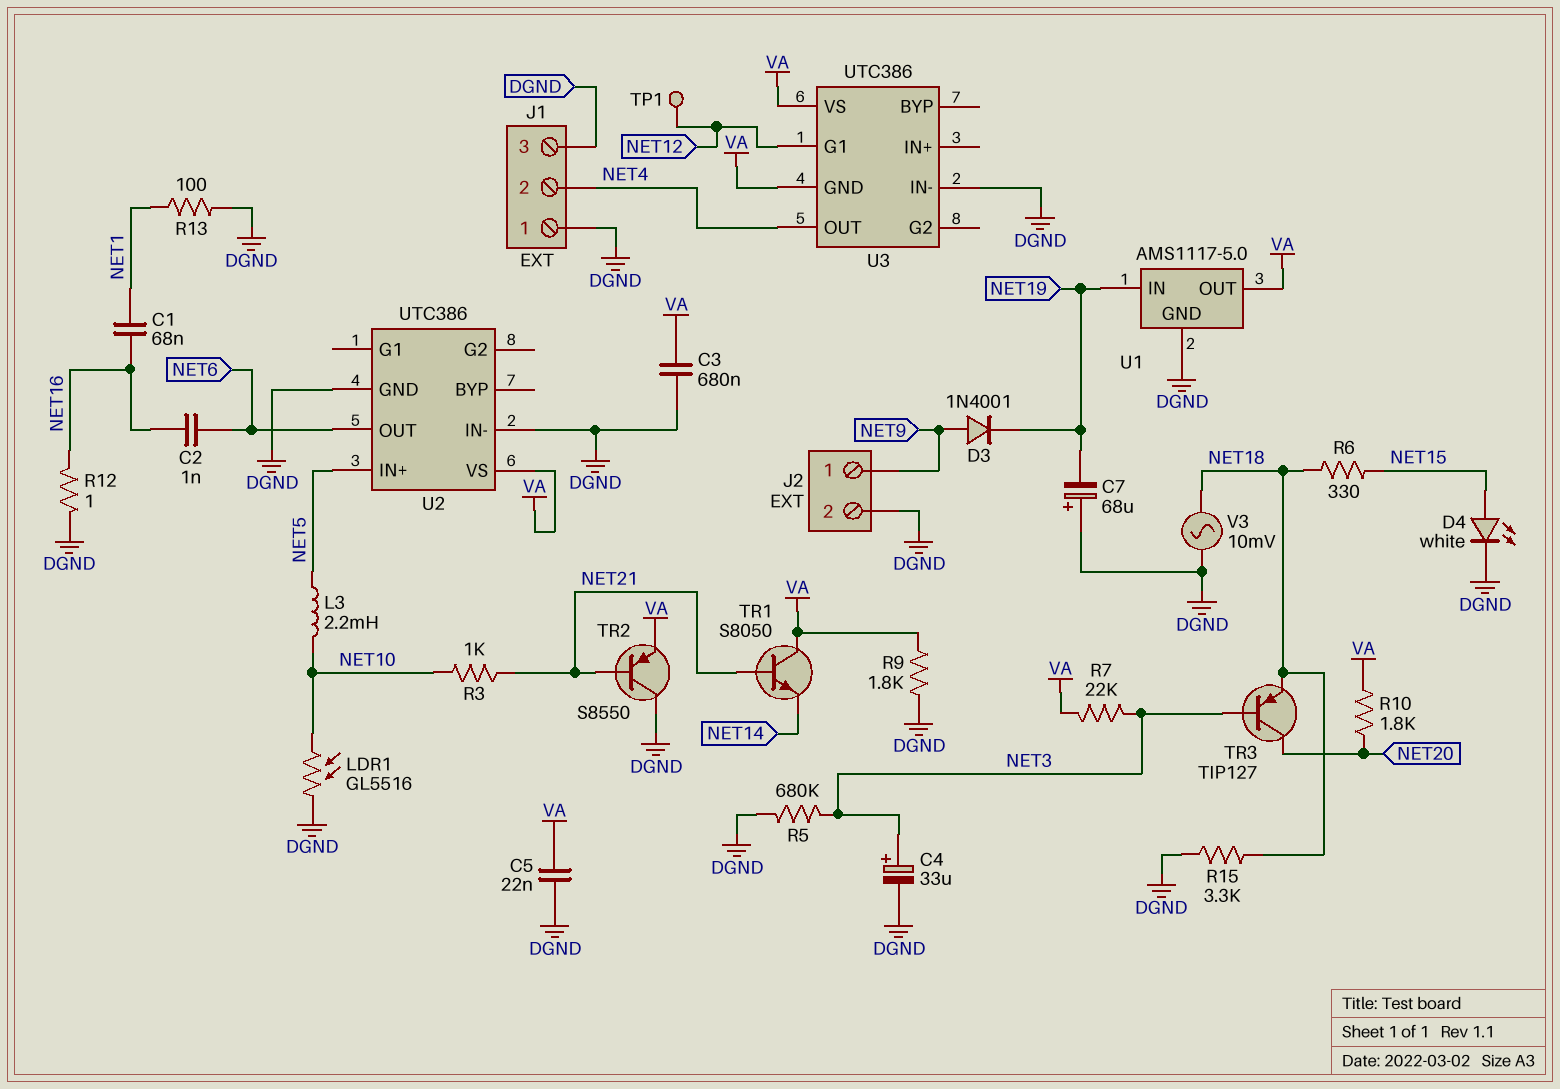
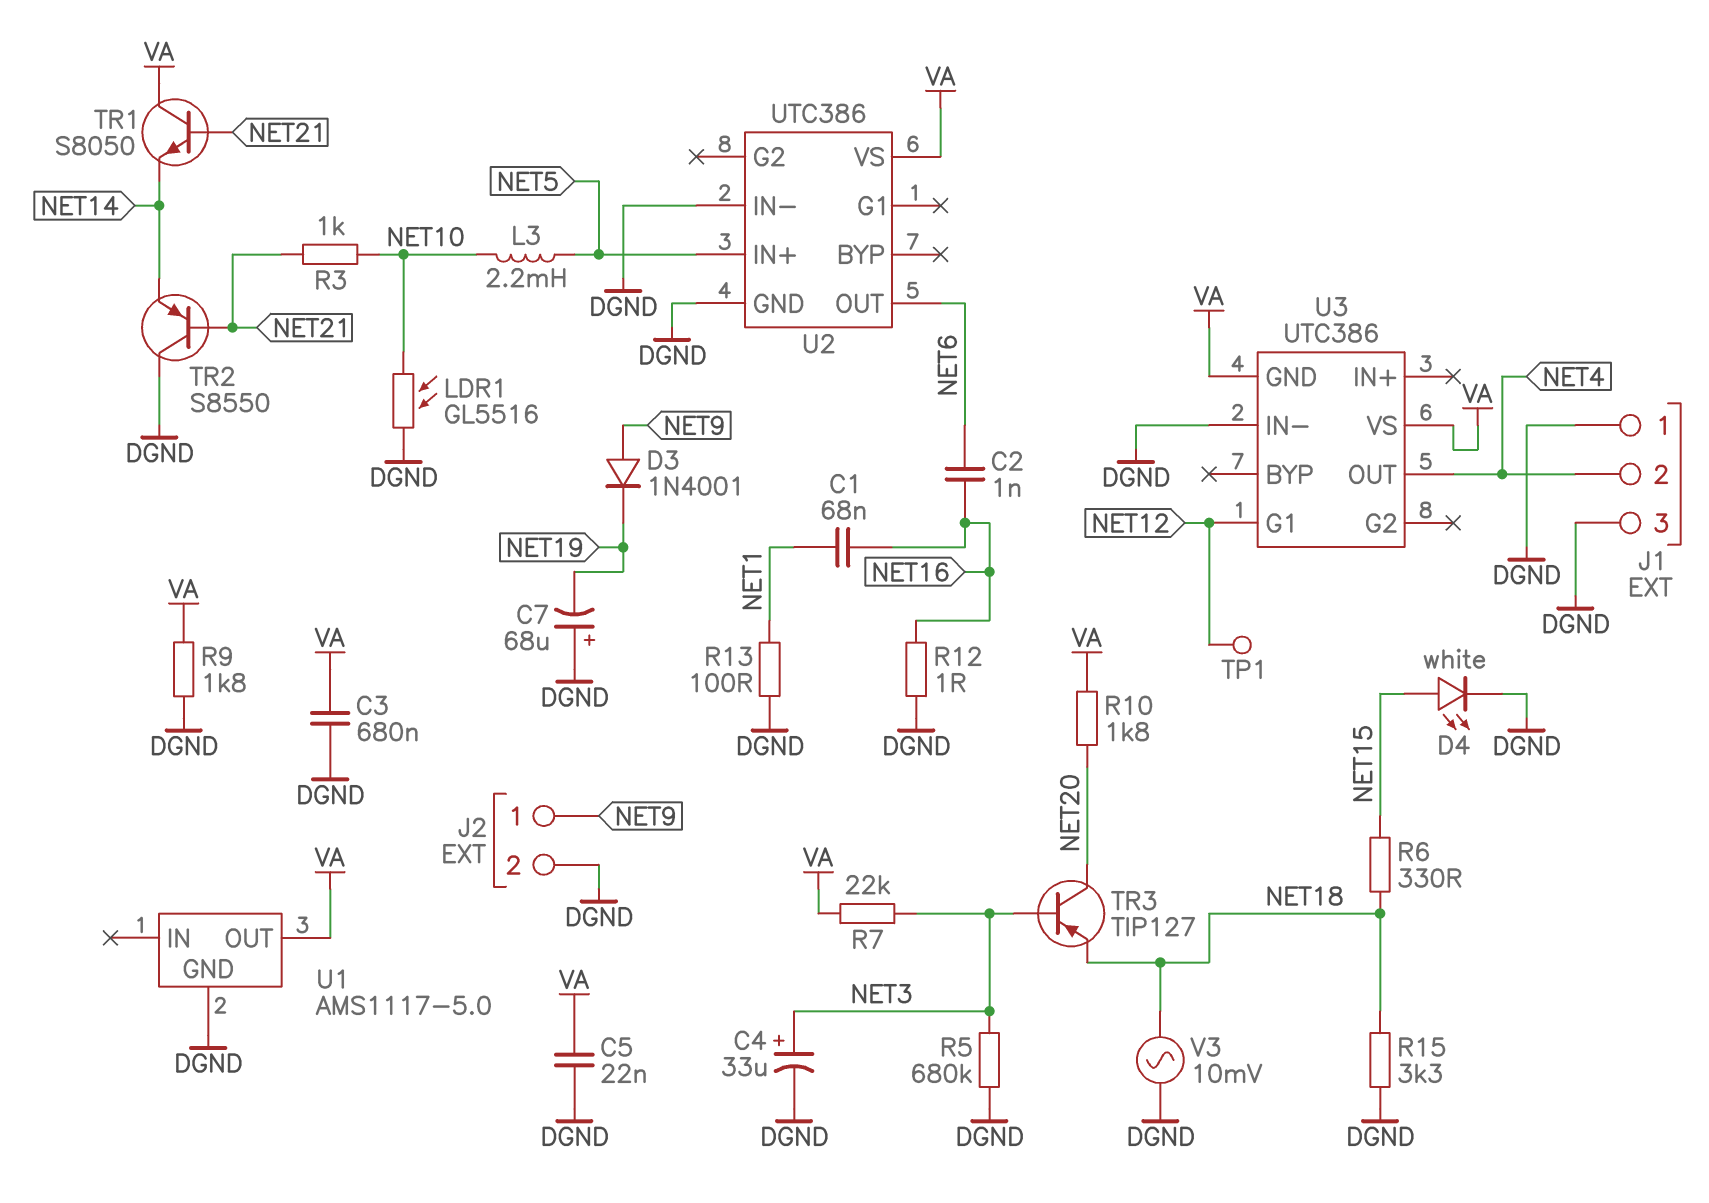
TR2: PNP S8550 (B NET21, C DGND, E VA) -> PNP S8550 (B NET21, C DGND, E NET14)
U1 pin IN: NET19 -> none

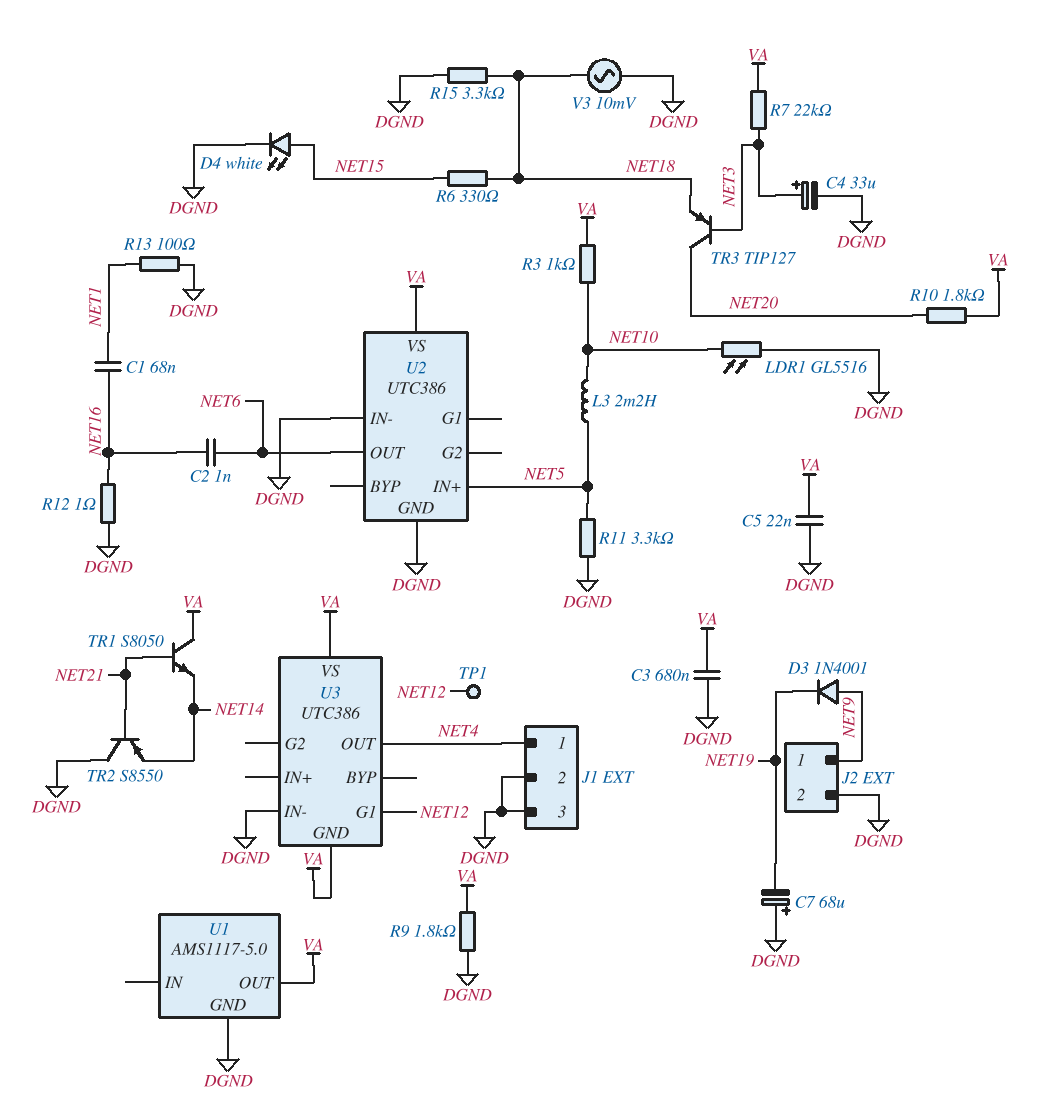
J1 pin 1: DGND -> NET4
J1 pin 2: NET4 -> DGND
R3: 1k (NET10, NET21) -> 1k (NET10, VA)
R5: 680k (DGND, NET3) -> none
R11: none -> 3.3k (DGND, NET5)

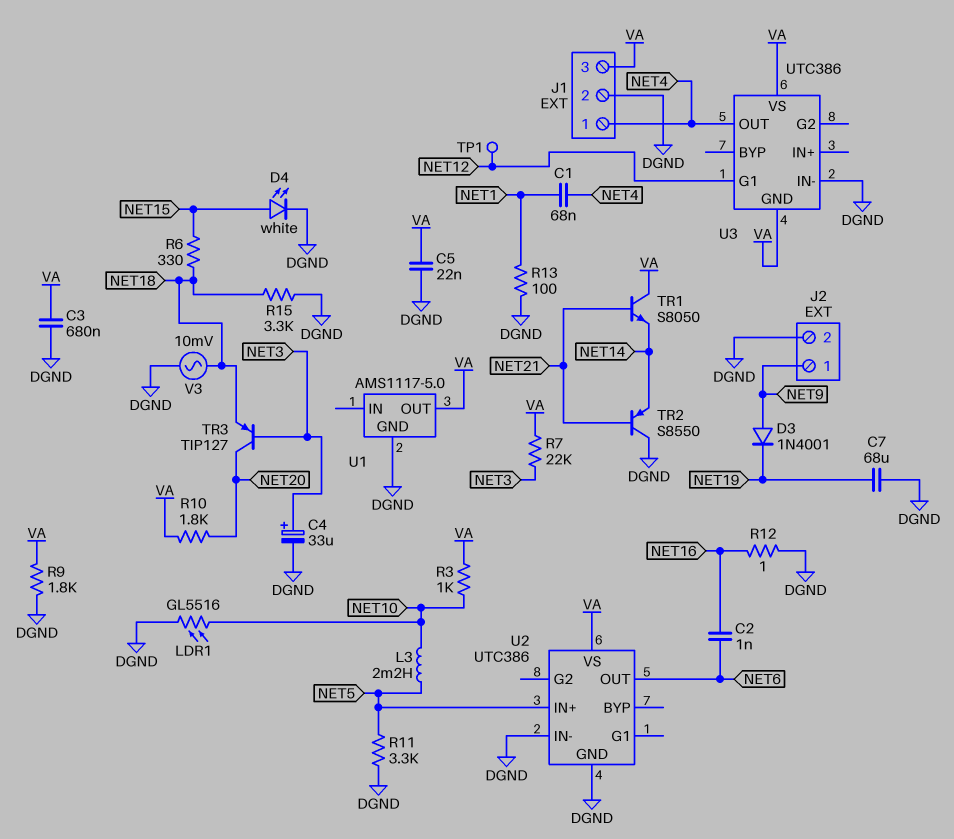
C1: 68nF (NET1, NET16) -> 68nF (NET1, NET4)
C7: 68uF (plus DGND, minus NET19) -> 68uF (DGND, NET19)
J1 pin 3: DGND -> VA

